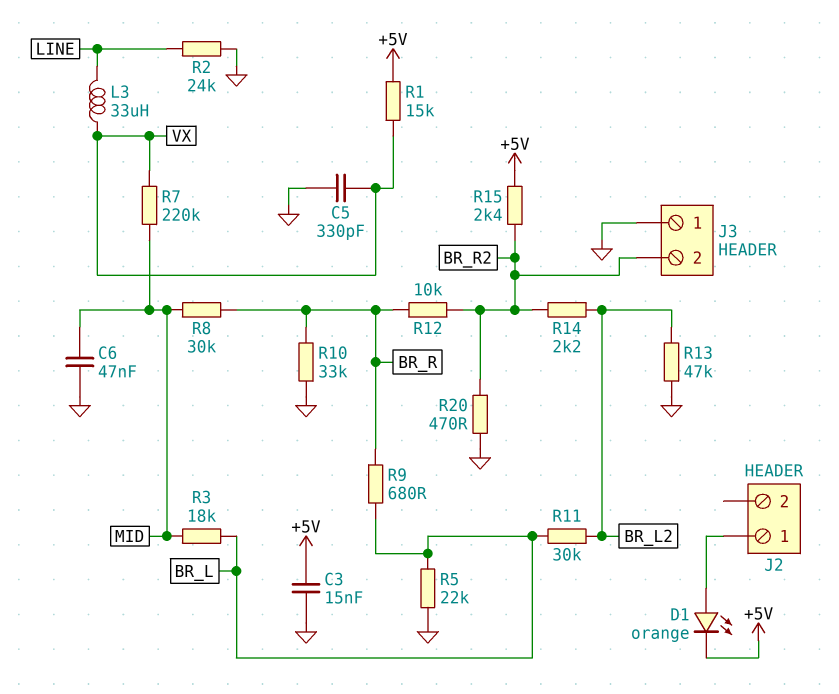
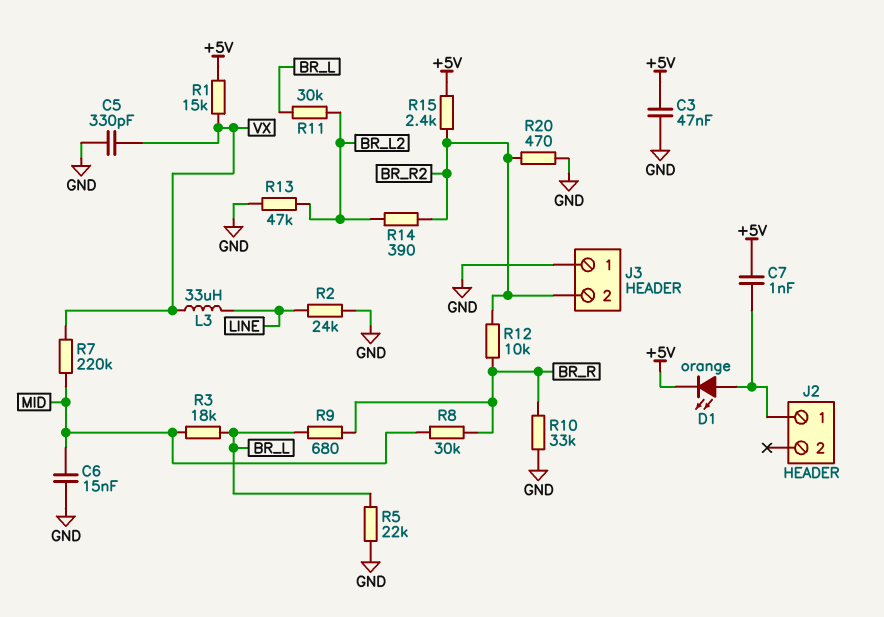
C3: 15nF (+5V, GND) -> 47nF (+5V, GND)
C6: 47nF (GND, MID) -> 15nF (GND, MID)
C7: none -> 1nF (+5V, J2/1)
R14: 2.2k (BR_L2, BR_R2) -> 390 (BR_L2, BR_R2)

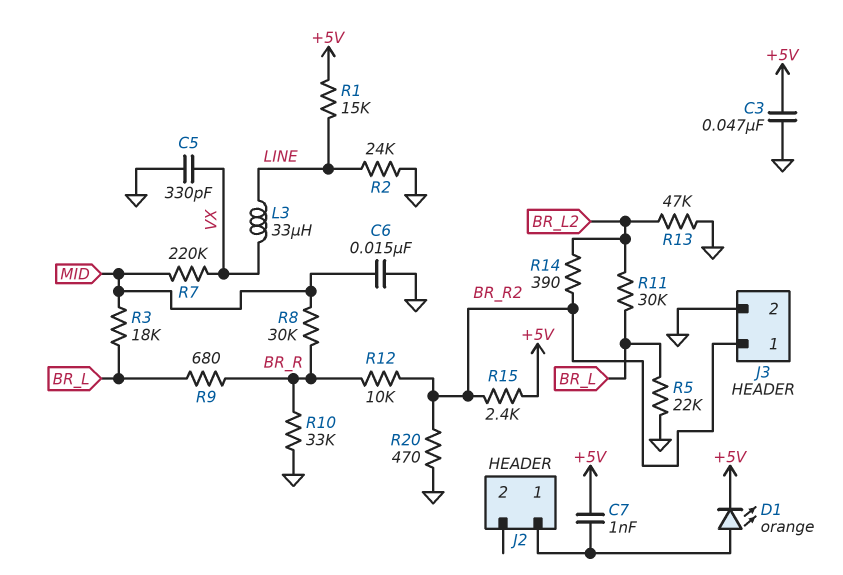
J3 pin 1: GND -> BR_R2
J3 pin 2: BR_R2 -> GND
R1: 15k (+5V, VX) -> 15k (+5V, LINE)

